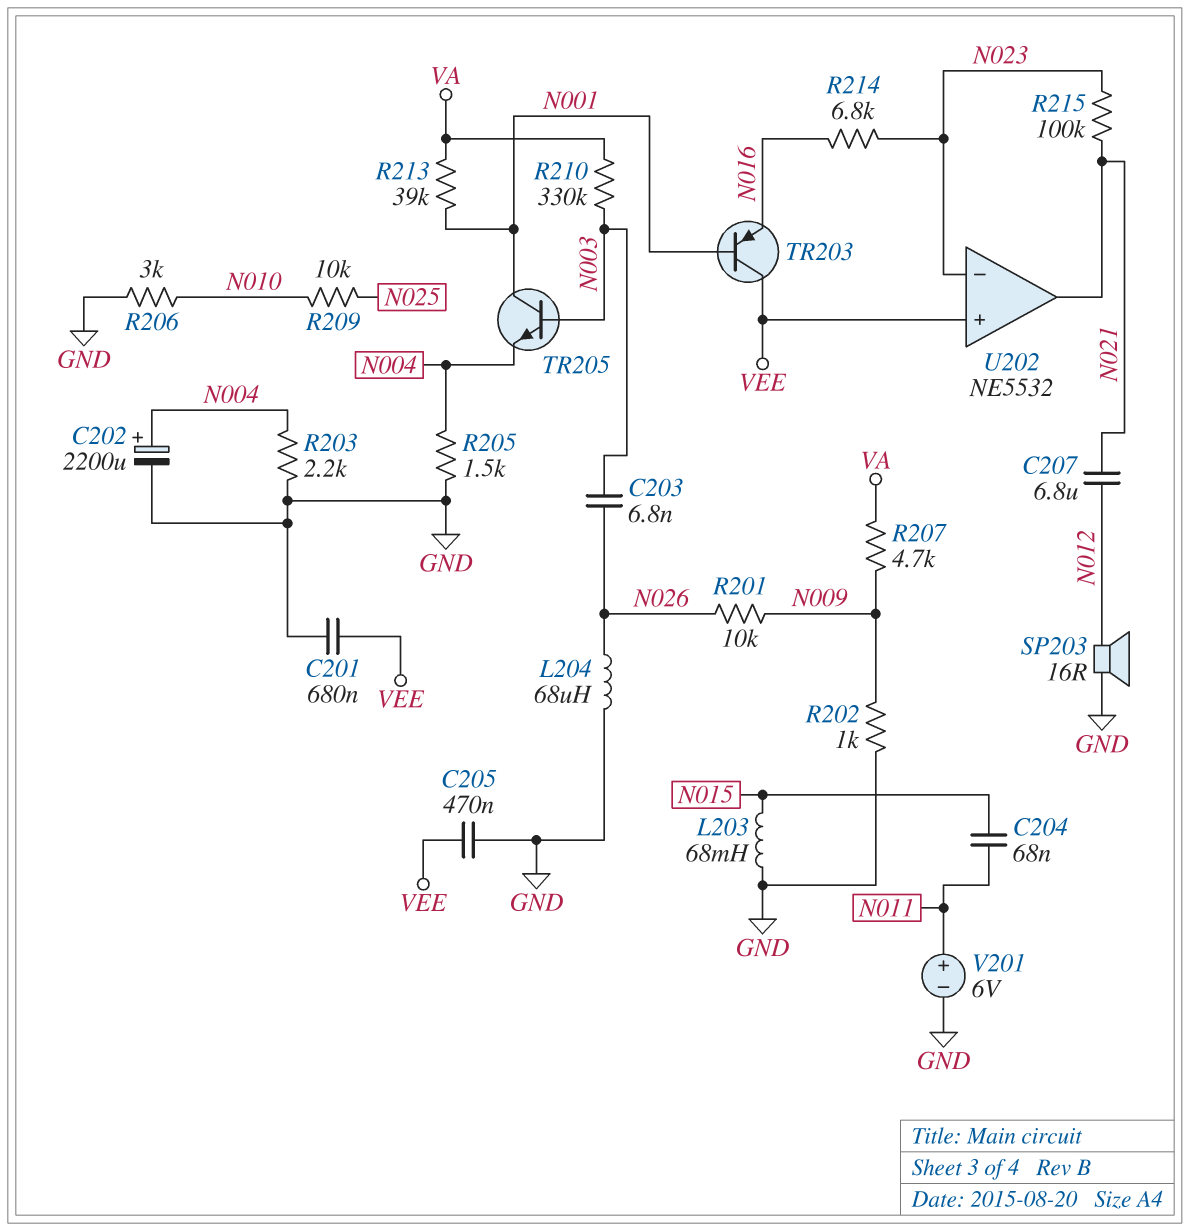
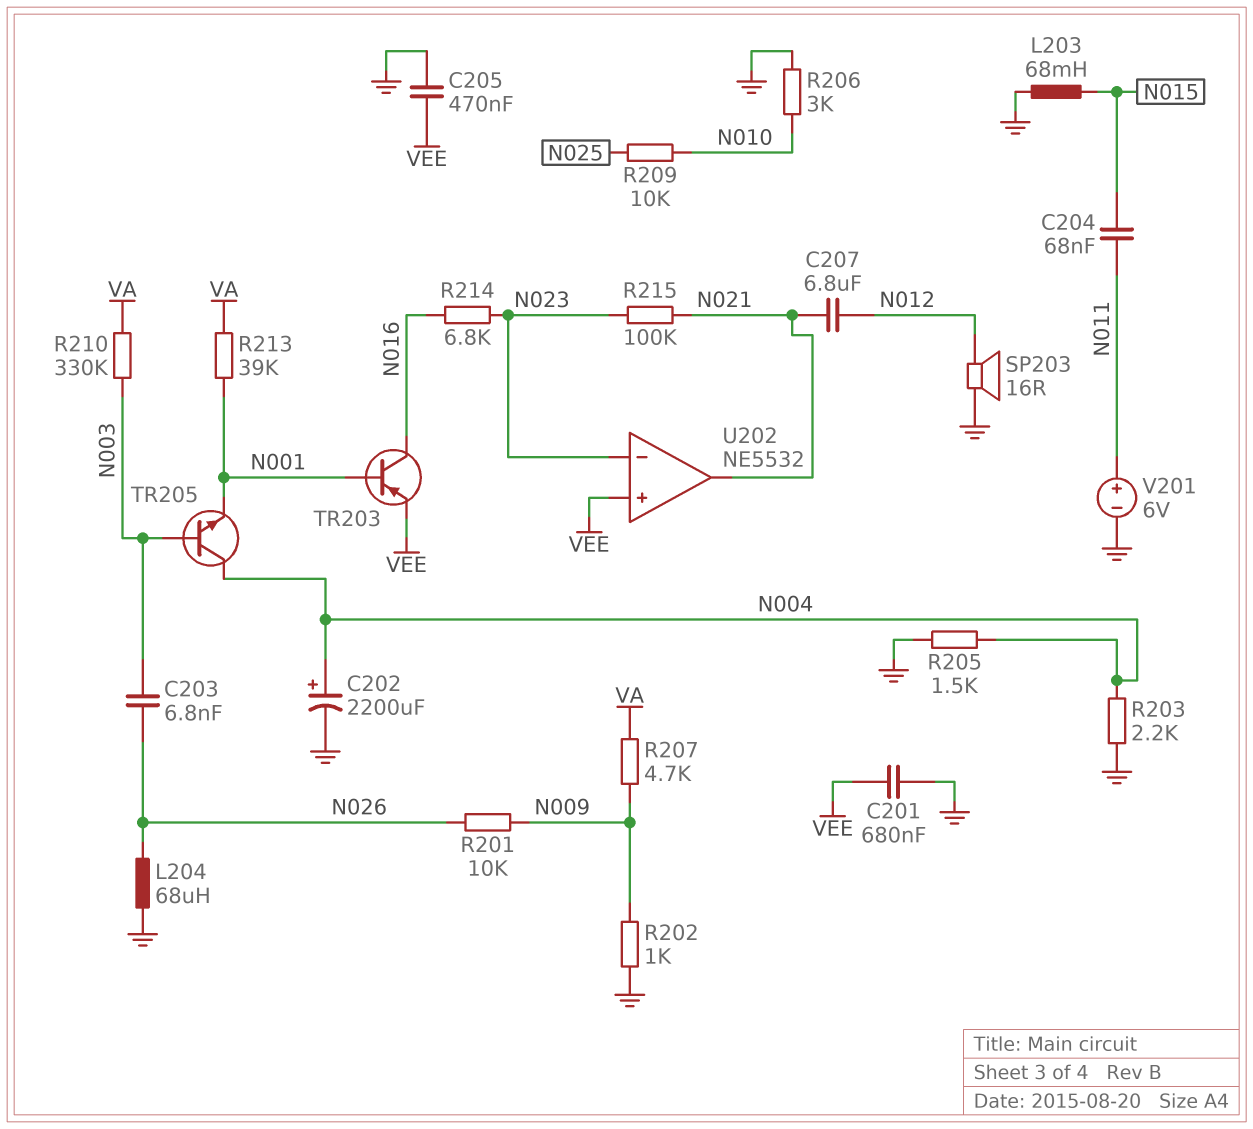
TR203: PNP (B N001, C VEE, E N016) -> PNP (B N001, C N016, E VEE)
TR205: NPN (B N003, C N001, E N004) -> NPN (B N003, C N004, E N001)

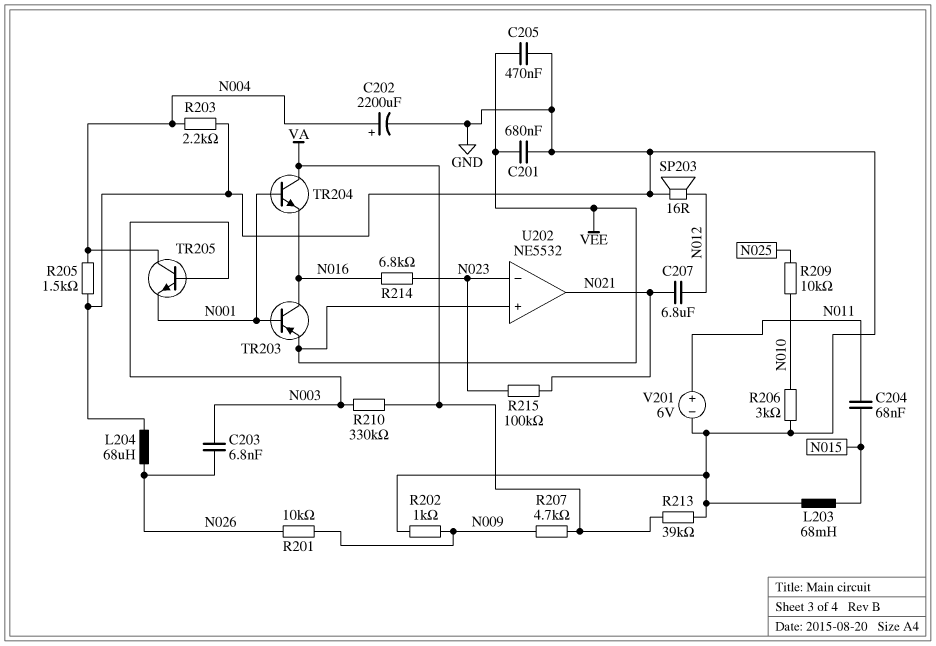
R213: 39k (N001, VA) -> 39k (GND, VA)
TR204: none -> NPN (B N001, C VA, E N016)

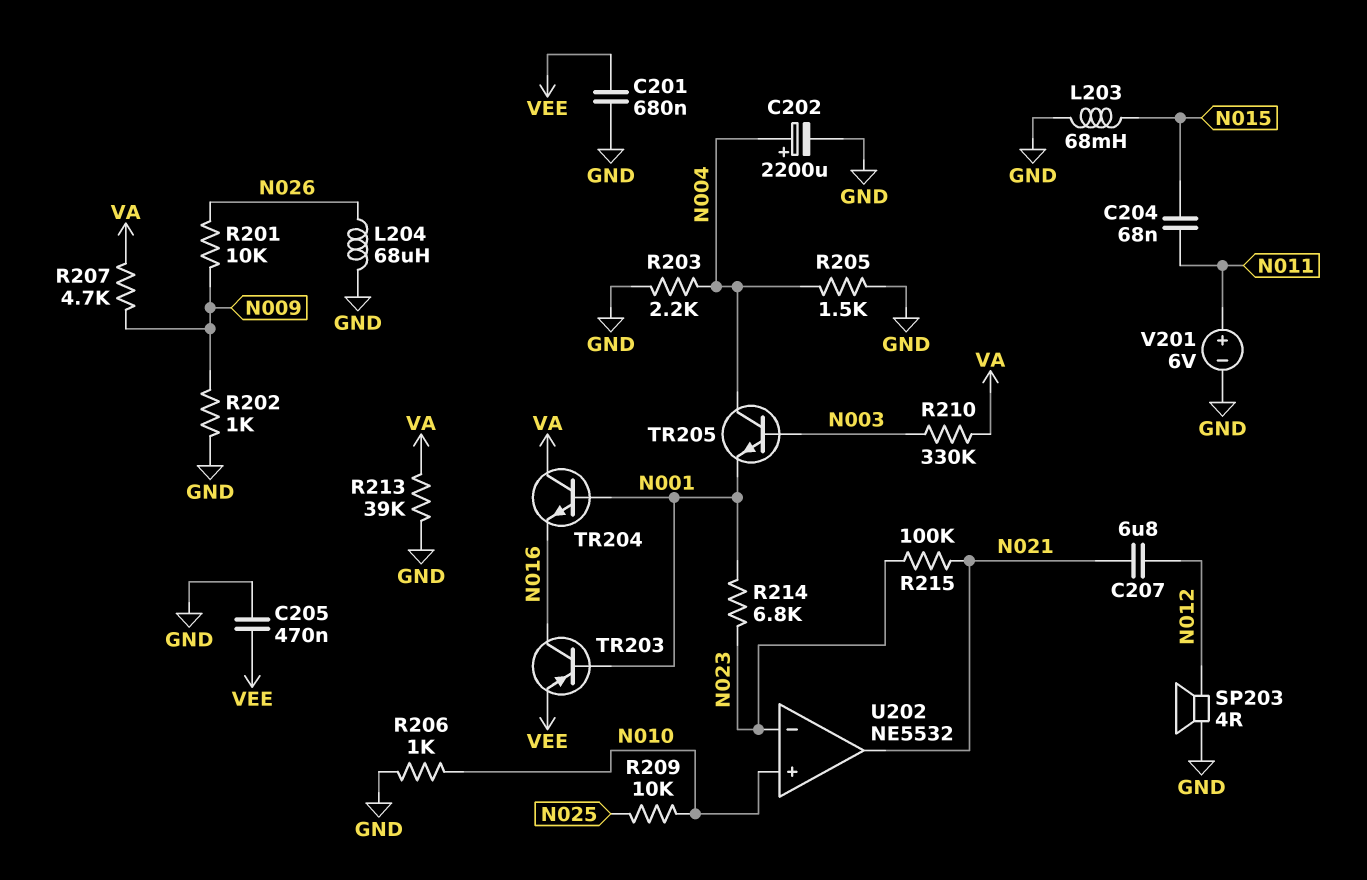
C203: 6.8nF (N003, N026) -> none
R206: 3k (GND, N010) -> 1k (GND, N010)
R214: 6.8k (N016, N023) -> 6.8k (N001, N023)
SP203: speaker 16R (GND, N012) -> speaker 4R (GND, N012)
U202 pin in+: VEE -> N010

